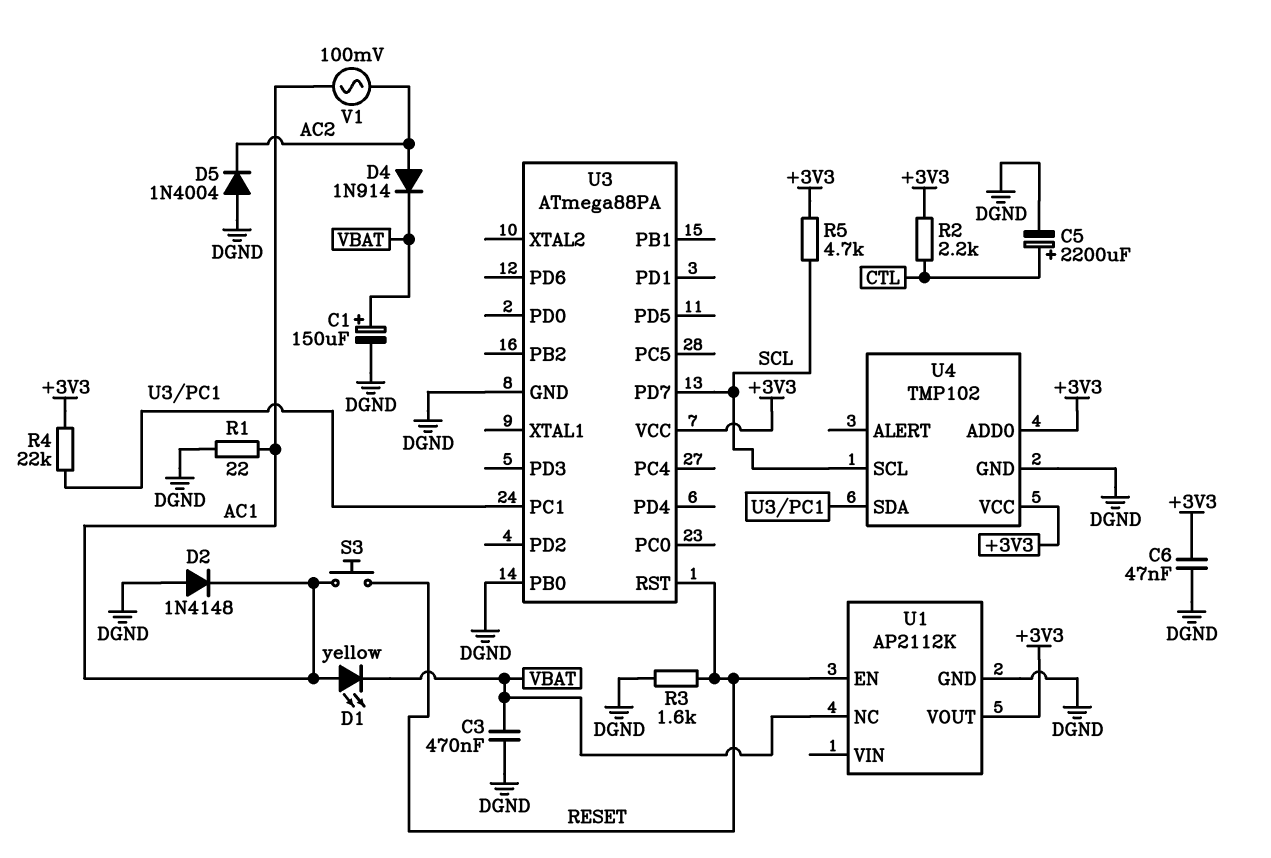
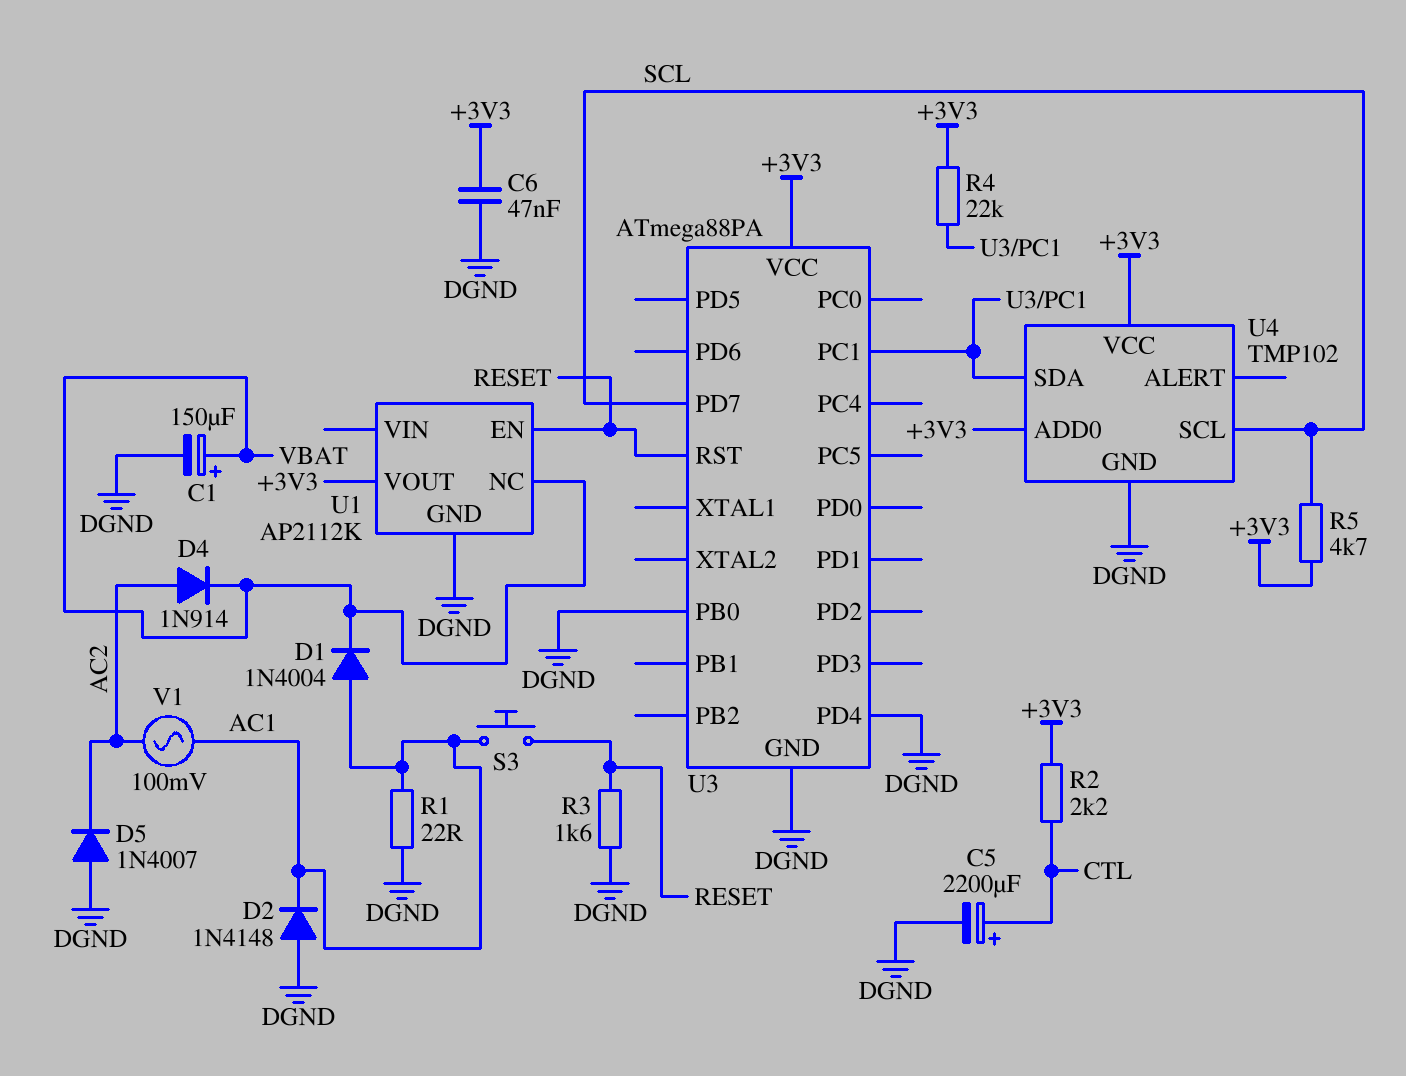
C3: 470nF (DGND, VBAT) -> none
D1: LED yellow (A AC1, K VBAT) -> diode 1N4004 (A AC1, K VBAT)
D5: diode 1N4004 (A DGND, K AC2) -> diode 1N4007 (A DGND, K AC2)
U3 pin PD4: none -> DGND

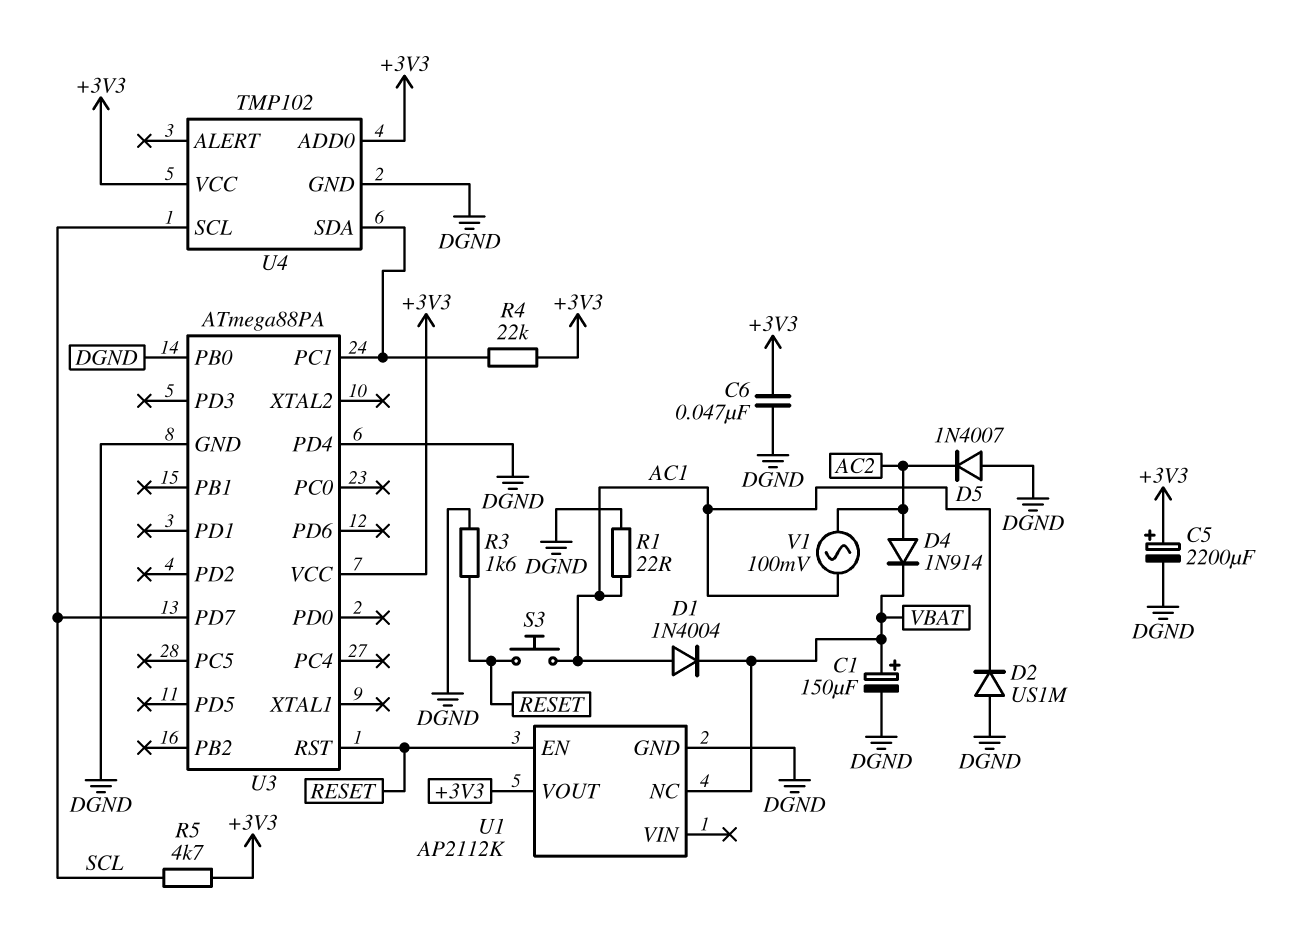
C5: 2200uF (plus CTL, minus DGND) -> 2200uF (plus +3V3, minus DGND)
D2: diode 1N4148 (A DGND, K AC1) -> diode US1M (A DGND, K AC1)
R2: 2.2k (+3V3, CTL) -> none

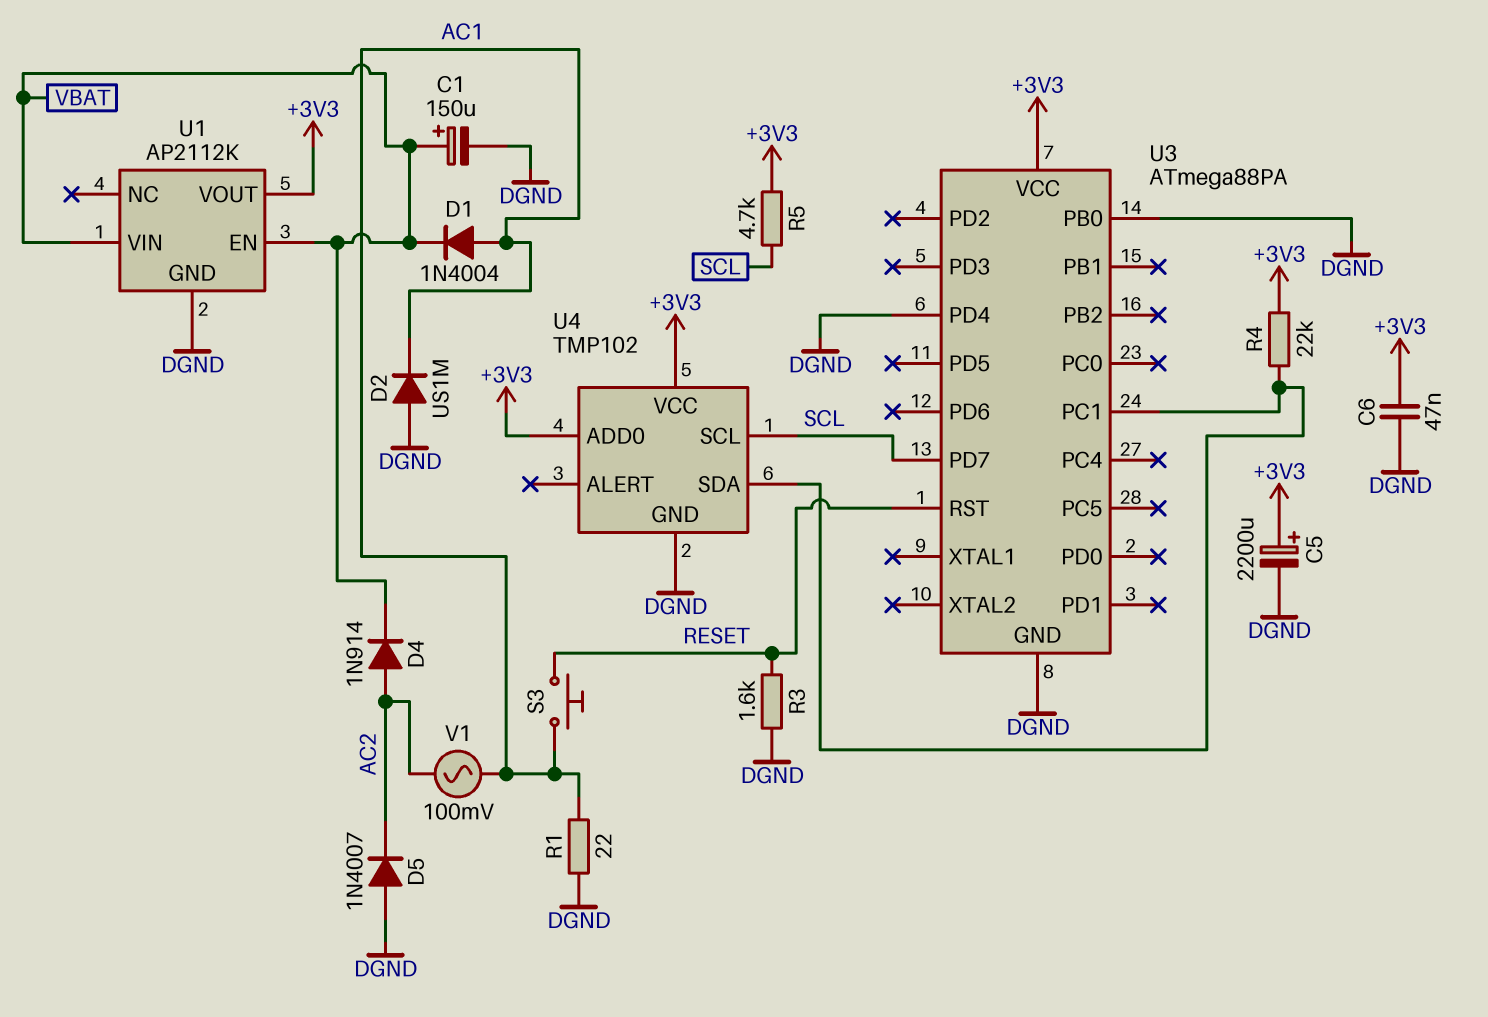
U1 pin EN: RESET -> VBAT
U1 pin NC: VBAT -> none
U1 pin VIN: none -> VBAT

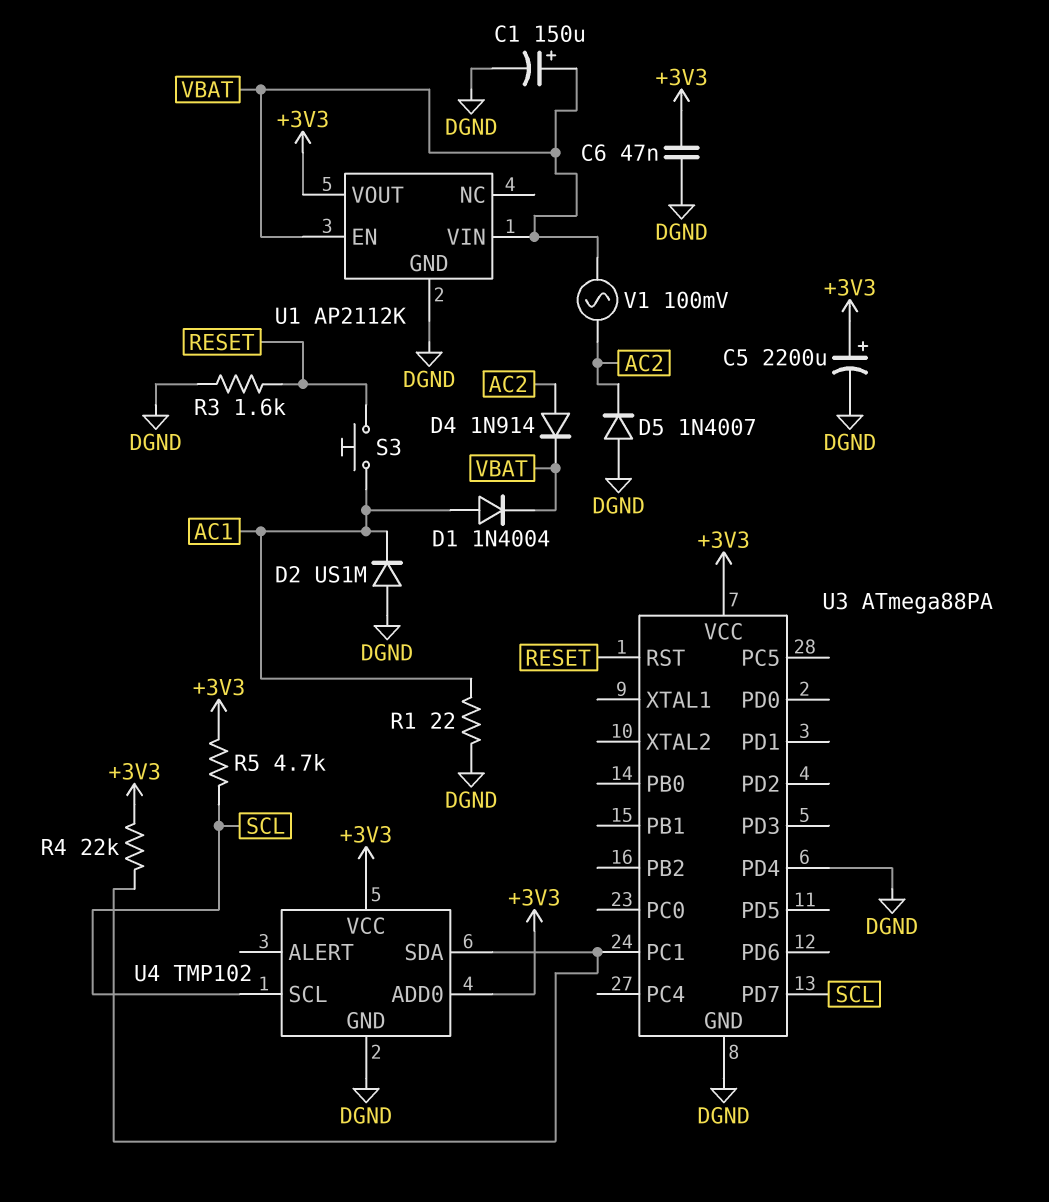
U3 pin PB0: DGND -> none
V1: AC 100mV (AC1, AC2) -> AC 100mV (AC2, VBAT)

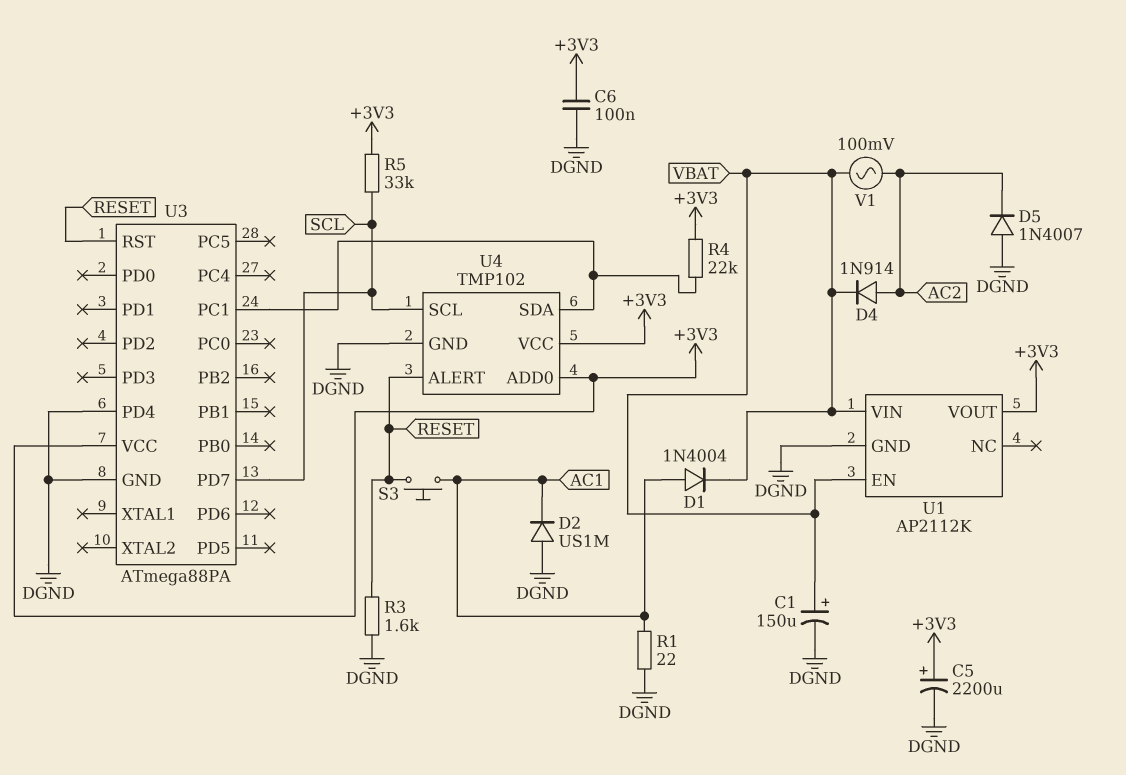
C6: 47nF (+3V3, DGND) -> 100nF (+3V3, DGND)
R5: 4.7k (+3V3, SCL) -> 33k (+3V3, SCL)
U4 pin ALERT: none -> RESET

